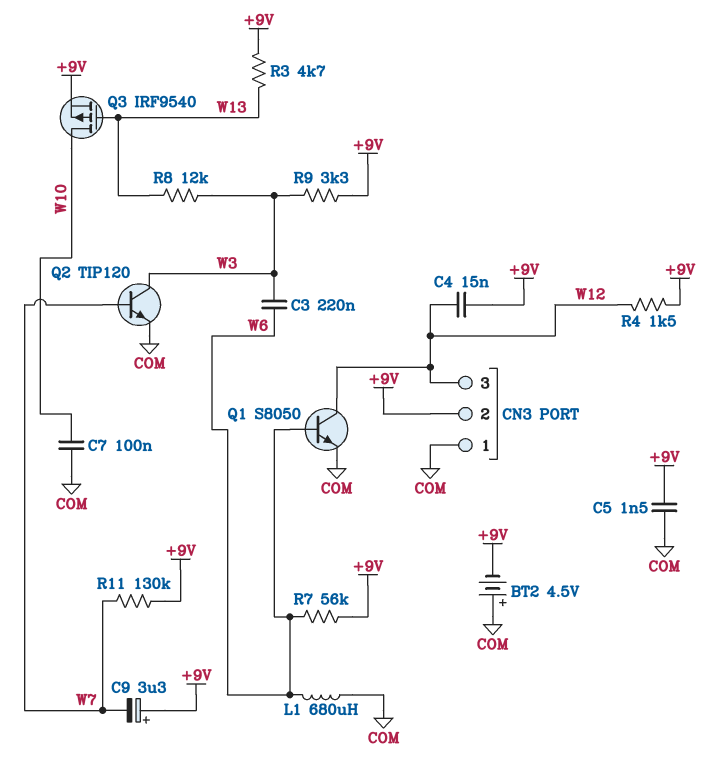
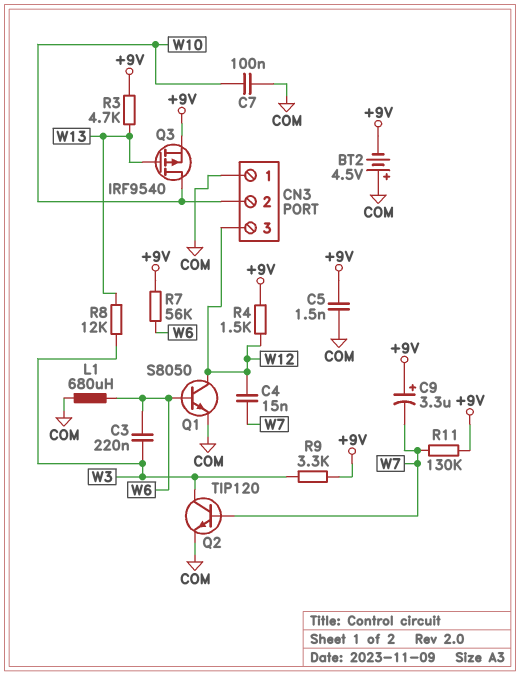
C4: 15nF (+9V, W12) -> 15nF (W7, W12)
CN3 pin 2: +9V -> W10

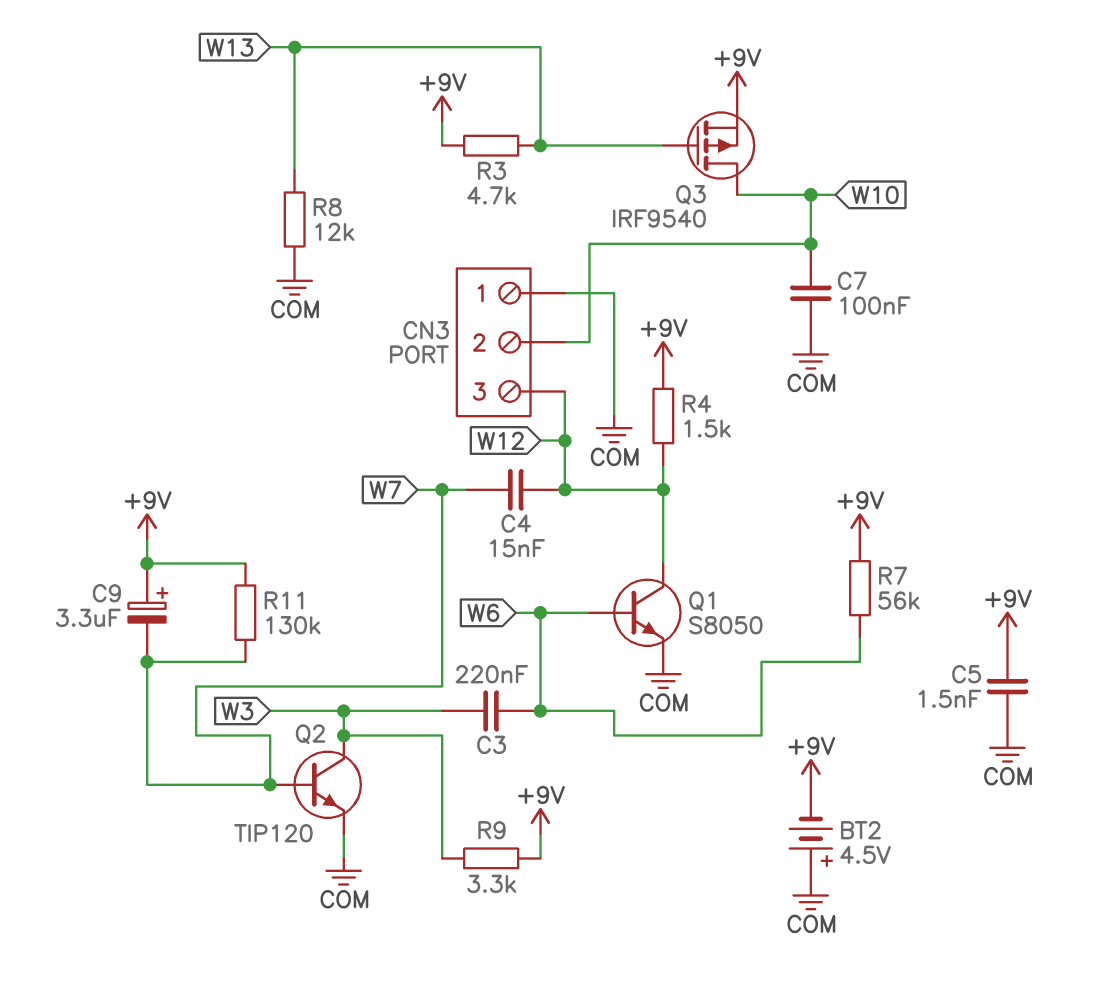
L1: 680uH (COM, W6) -> none
R8: 12k (W3, W13) -> 12k (COM, W13)

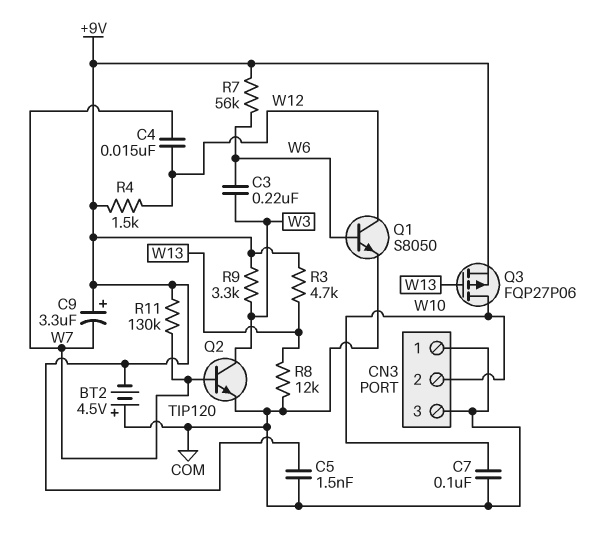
CN3 pin 3: W12 -> COM
Q3: PMOS IRF9540 (G W13, D W10, S +9V) -> PMOS FQP27P06 (G W13, D W10, S +9V)

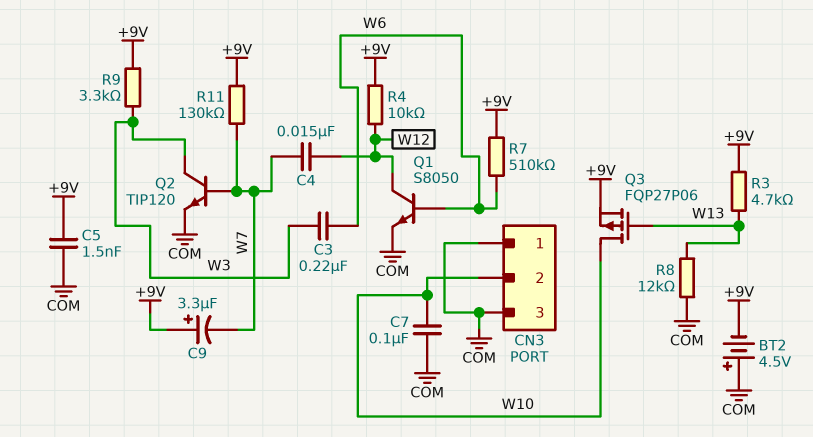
R4: 1.5k (+9V, W12) -> 10k (+9V, W12)
R7: 56k (+9V, W6) -> 510k (+9V, W6)

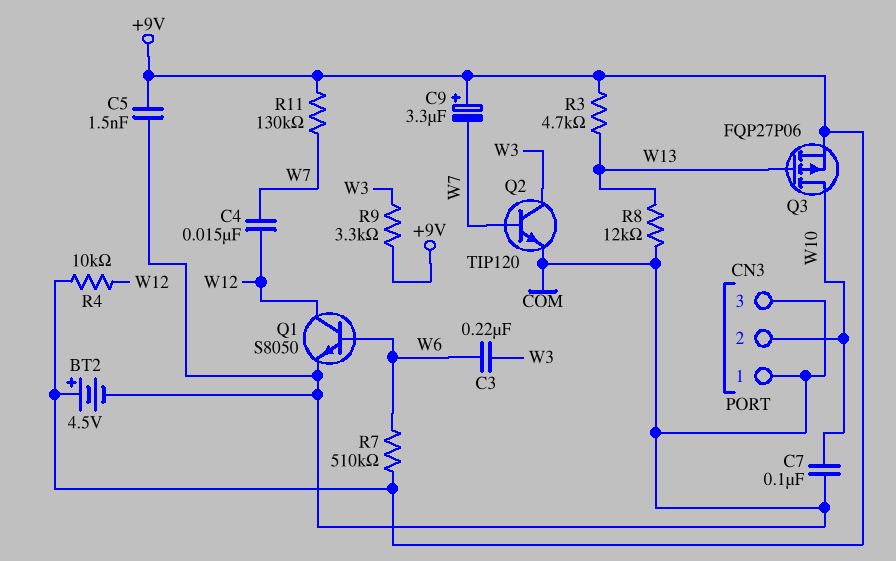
BT2: 4.5V (plus COM, minus +9V) -> 4.5V (plus +9V, minus COM)

